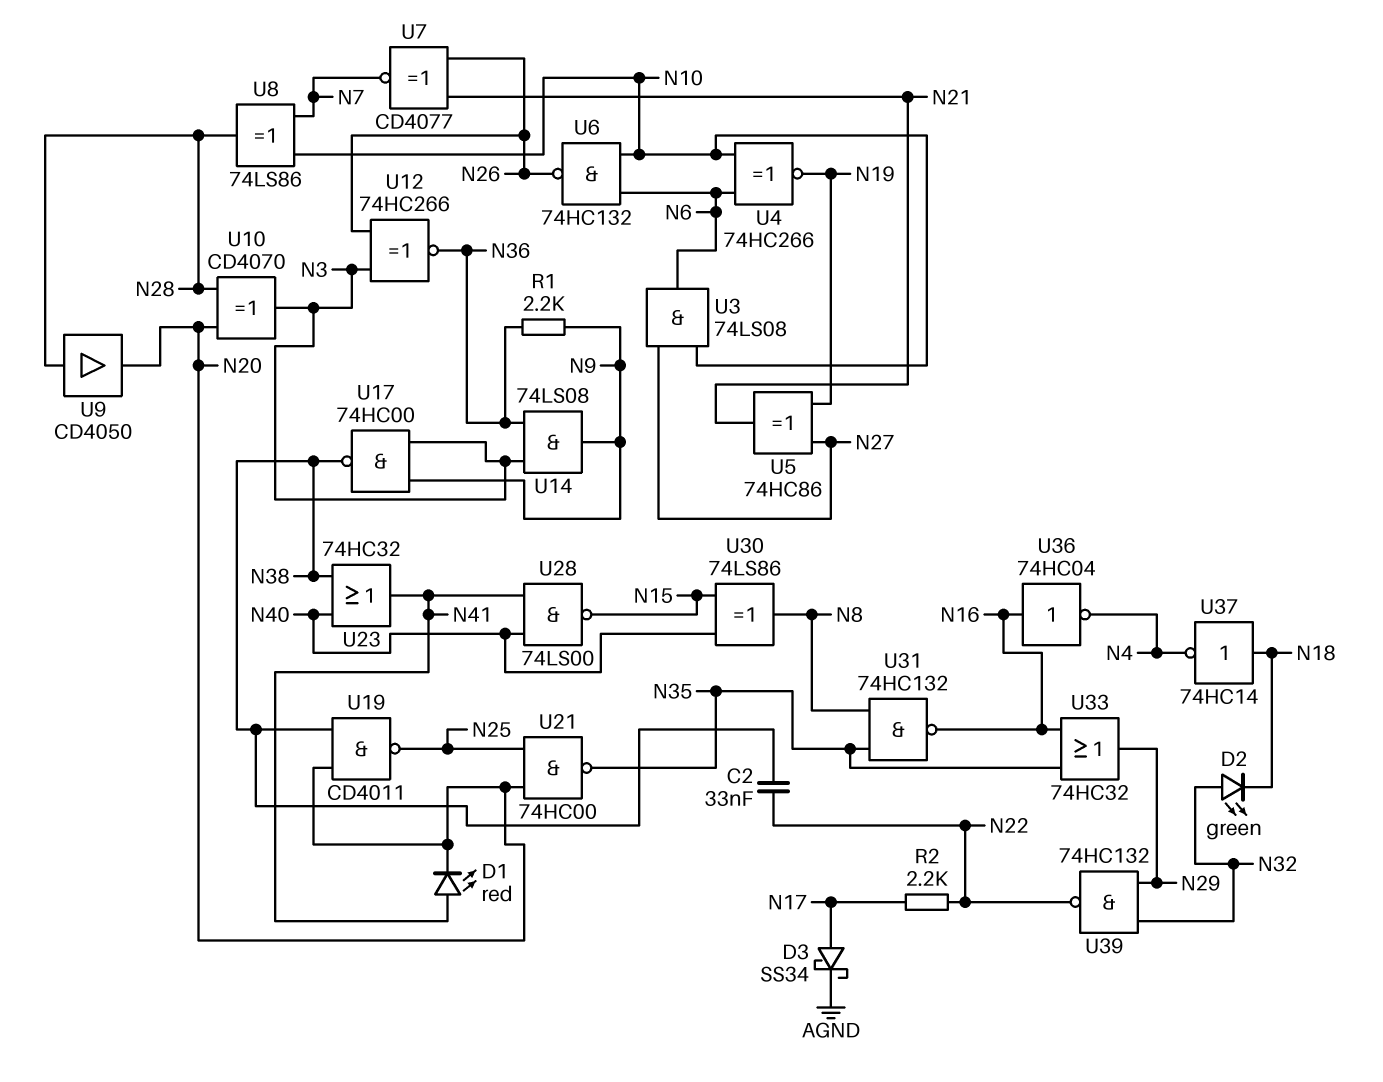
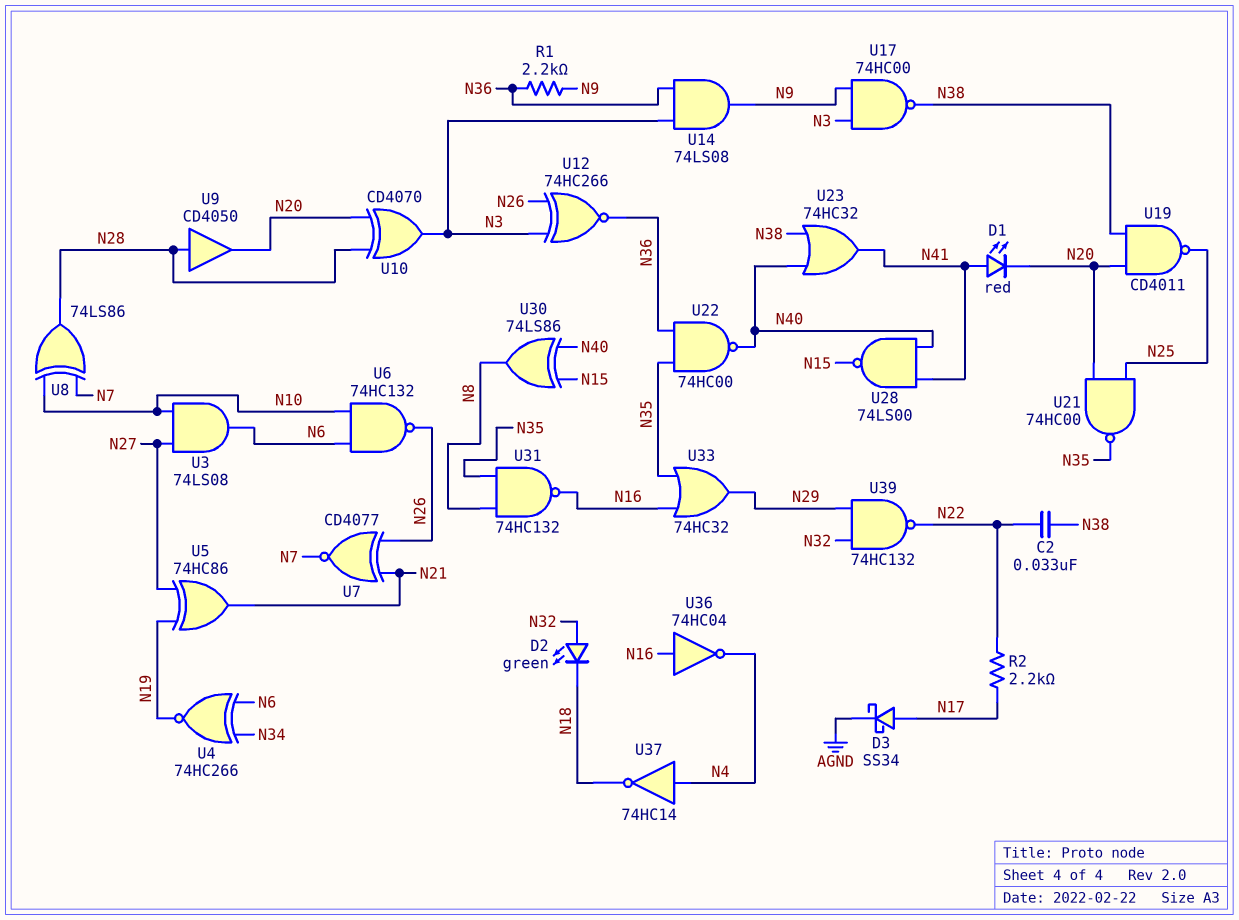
U4: XNOR 74HC266 (in N6, in N10, out N19) -> XNOR 74HC266 (in N6, in N34, out N19)
U22: none -> NAND 74HC00 (in N35, in N36, out N40)
U37: NOT 74HC14 (in N18, out N4) -> NOT 74HC14 (in N4, out N18)

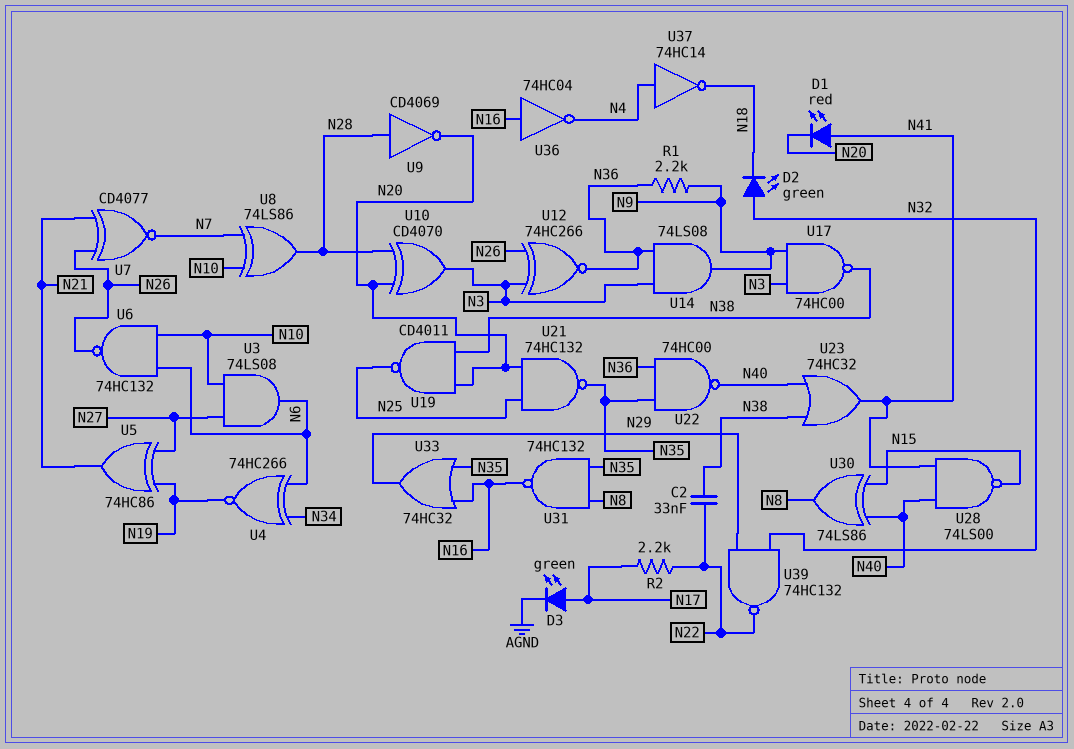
D3: schottky SS34 (A N17, K AGND) -> LED green (A N17, K AGND)
U9: buffer CD4050 (in N28, out N20) -> NOT CD4069 (in N28, out N20)
U21: NAND 74HC00 (in N20, in N25, out N35) -> NAND 74HC132 (in N20, in N25, out N35)

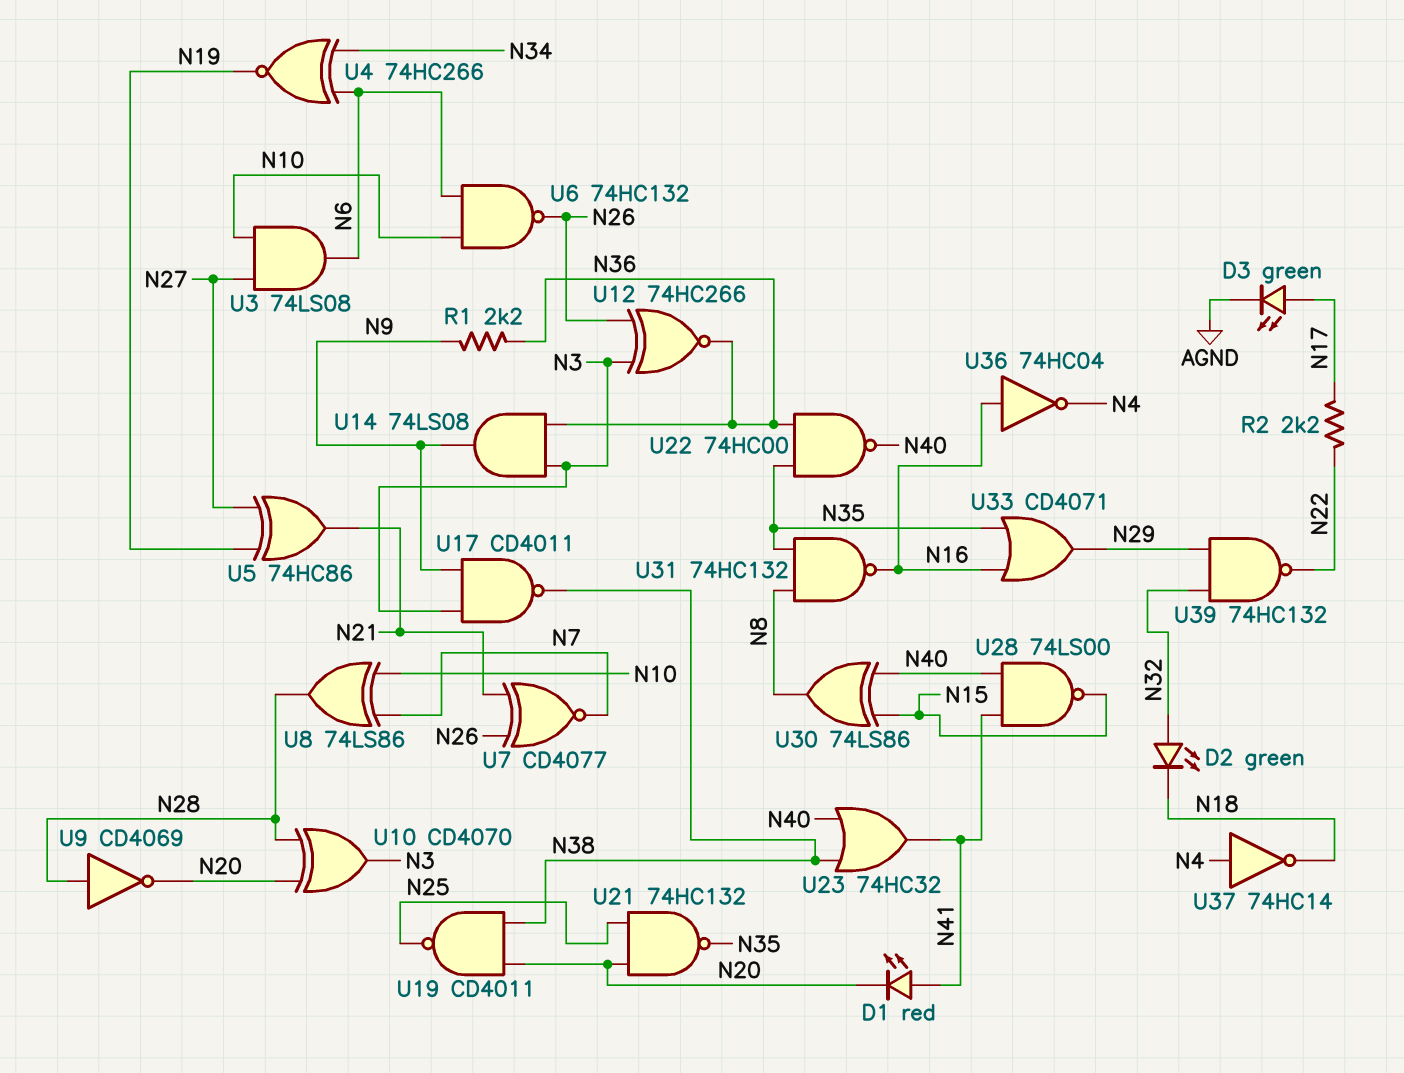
C2: 33nF (N22, N38) -> none
U17: NAND 74HC00 (in N3, in N9, out N38) -> NAND CD4011 (in N3, in N9, out N38)
U33: OR 74HC32 (in N16, in N35, out N29) -> OR CD4071 (in N16, in N35, out N29)

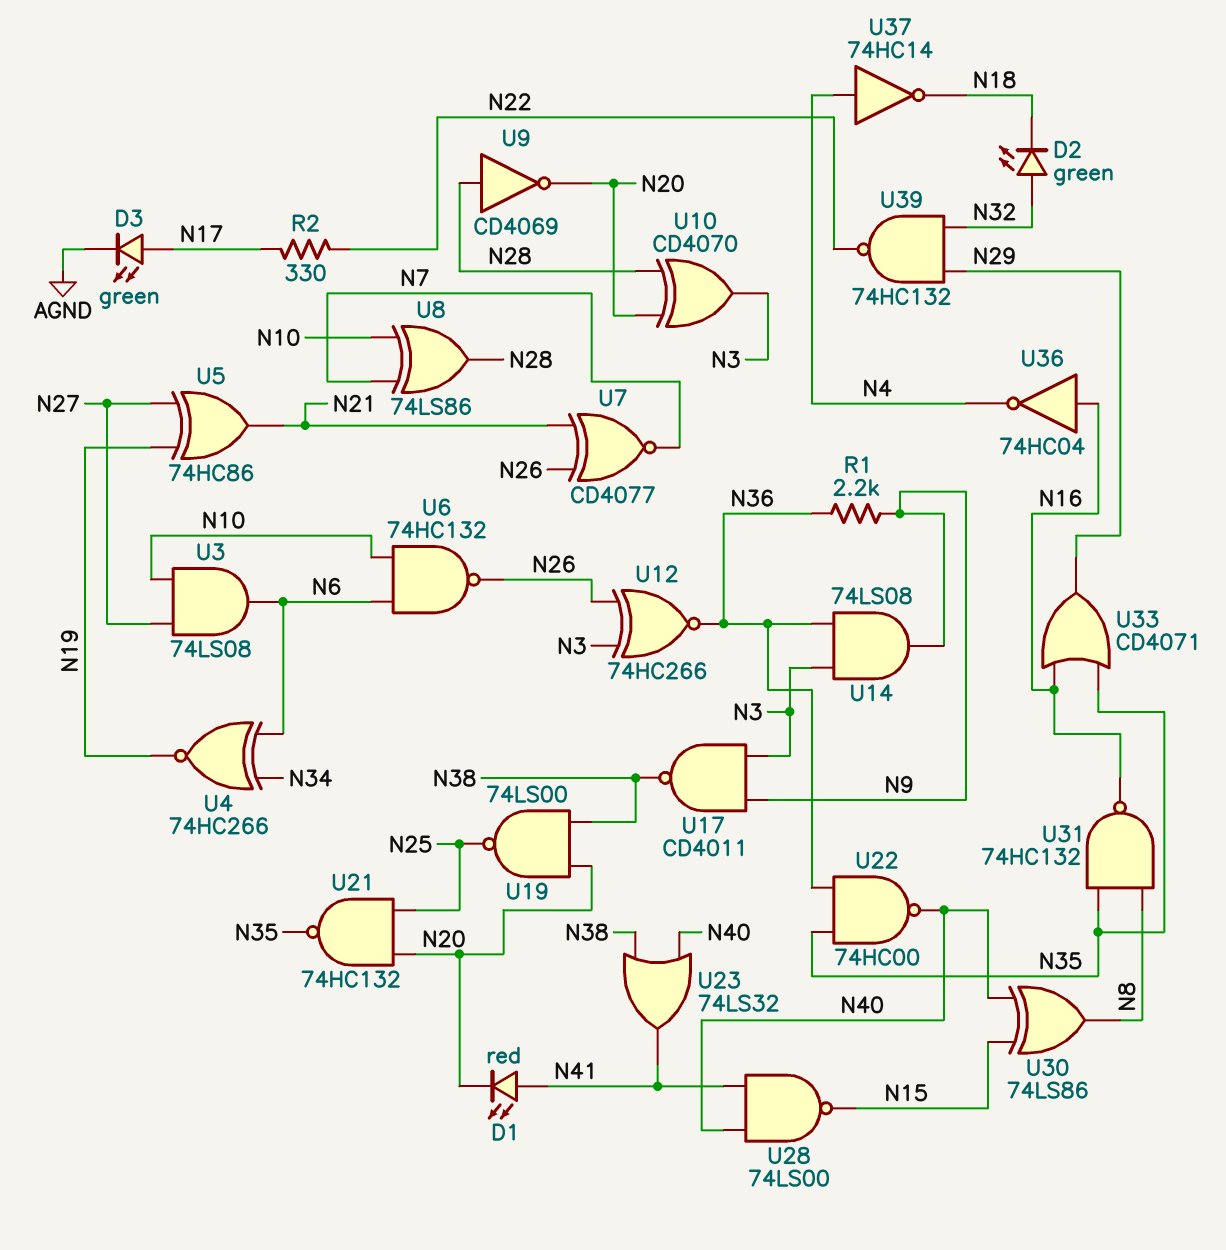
R2: 2.2k (N17, N22) -> 330 (N17, N22)
U19: NAND CD4011 (in N20, in N38, out N25) -> NAND 74LS00 (in N20, in N38, out N25)
U23: OR 74HC32 (in N38, in N40, out N41) -> OR 74LS32 (in N38, in N40, out N41)

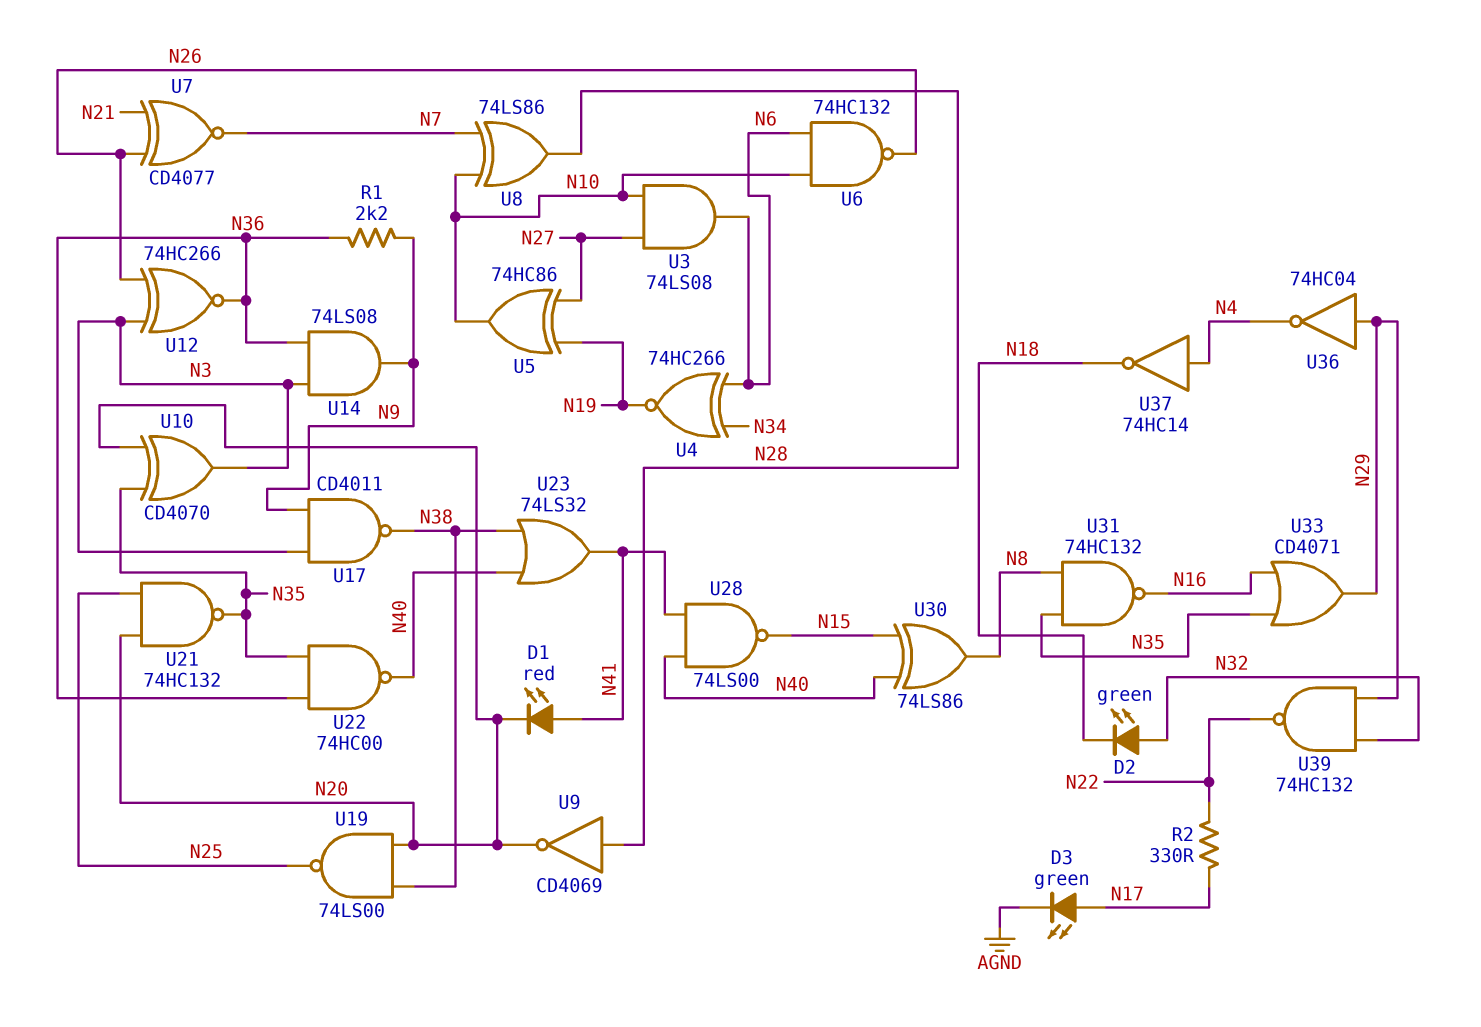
U5: XOR 74HC86 (in N19, in N27, out N21) -> XOR 74HC86 (in N19, in N27, out N10)
U10: XOR CD4070 (in N20, in N28, out N3) -> XOR CD4070 (in N20, in N35, out N3)
U36: NOT 74HC04 (in N16, out N4) -> NOT 74HC04 (in N29, out N4)

